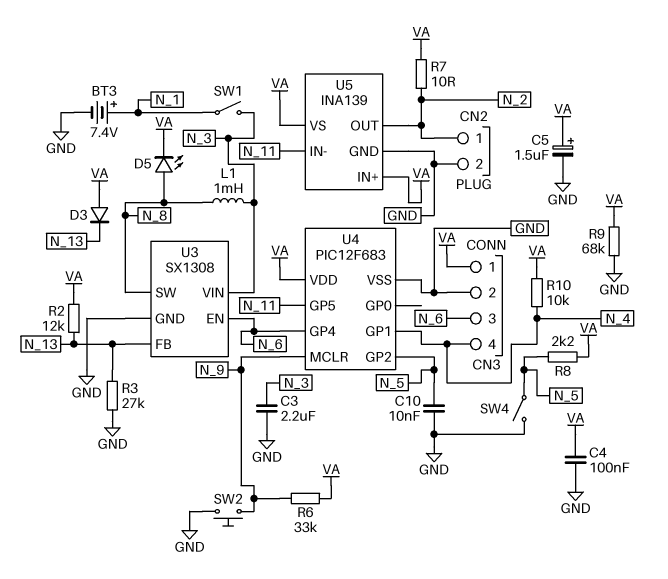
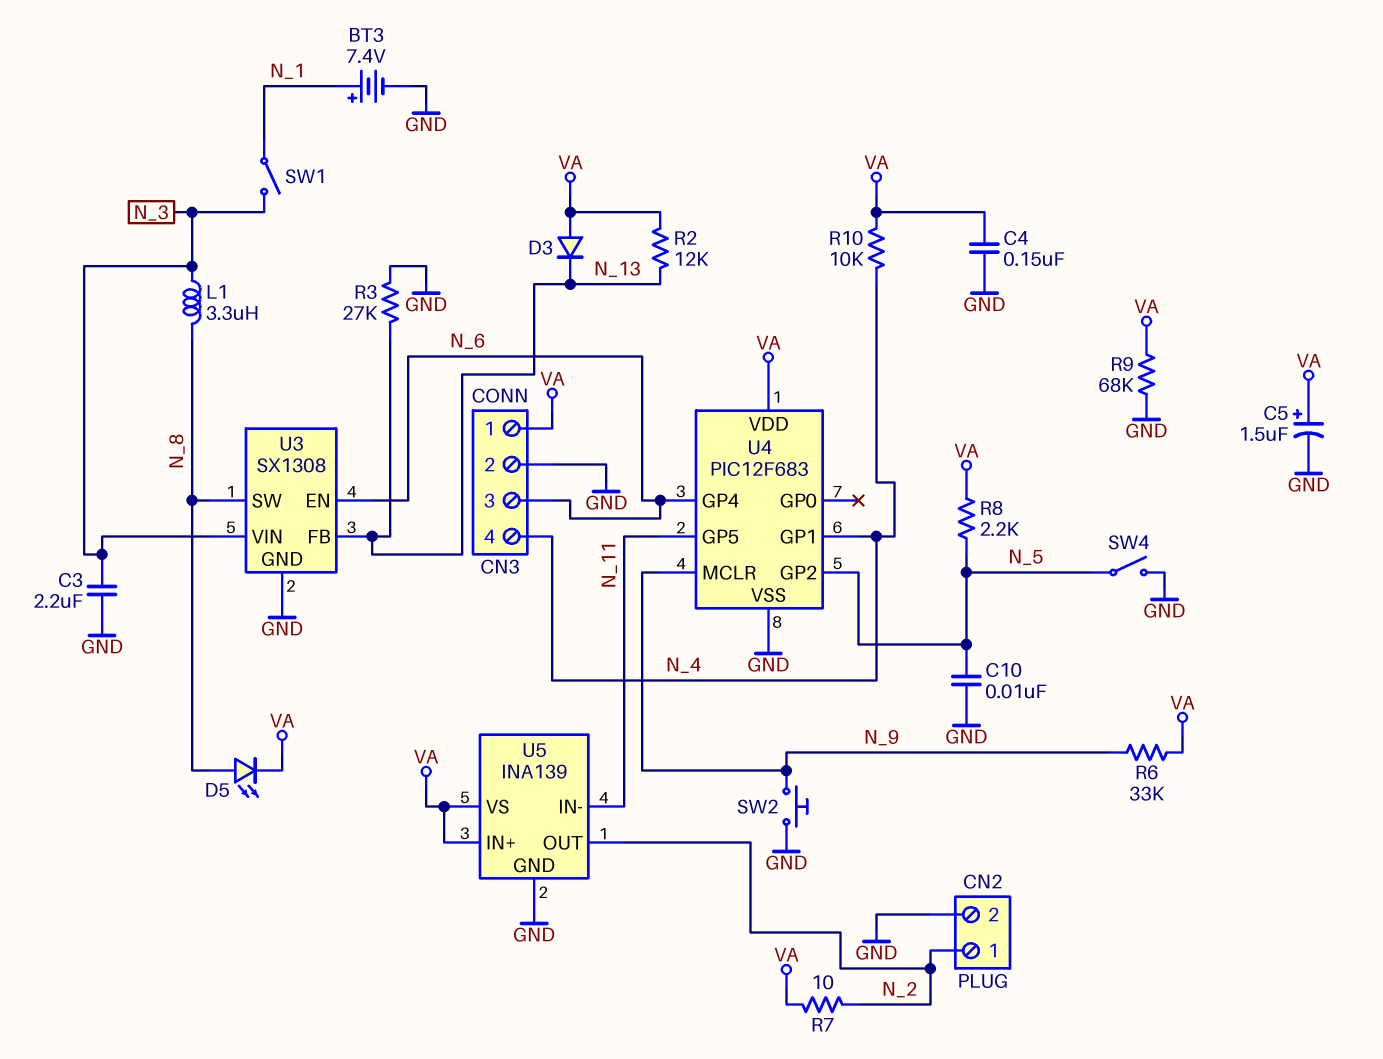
C4: 100nF (GND, VA) -> 150nF (GND, VA)
L1: 1mH (N_3, N_8) -> 3.3uH (N_3, N_8)

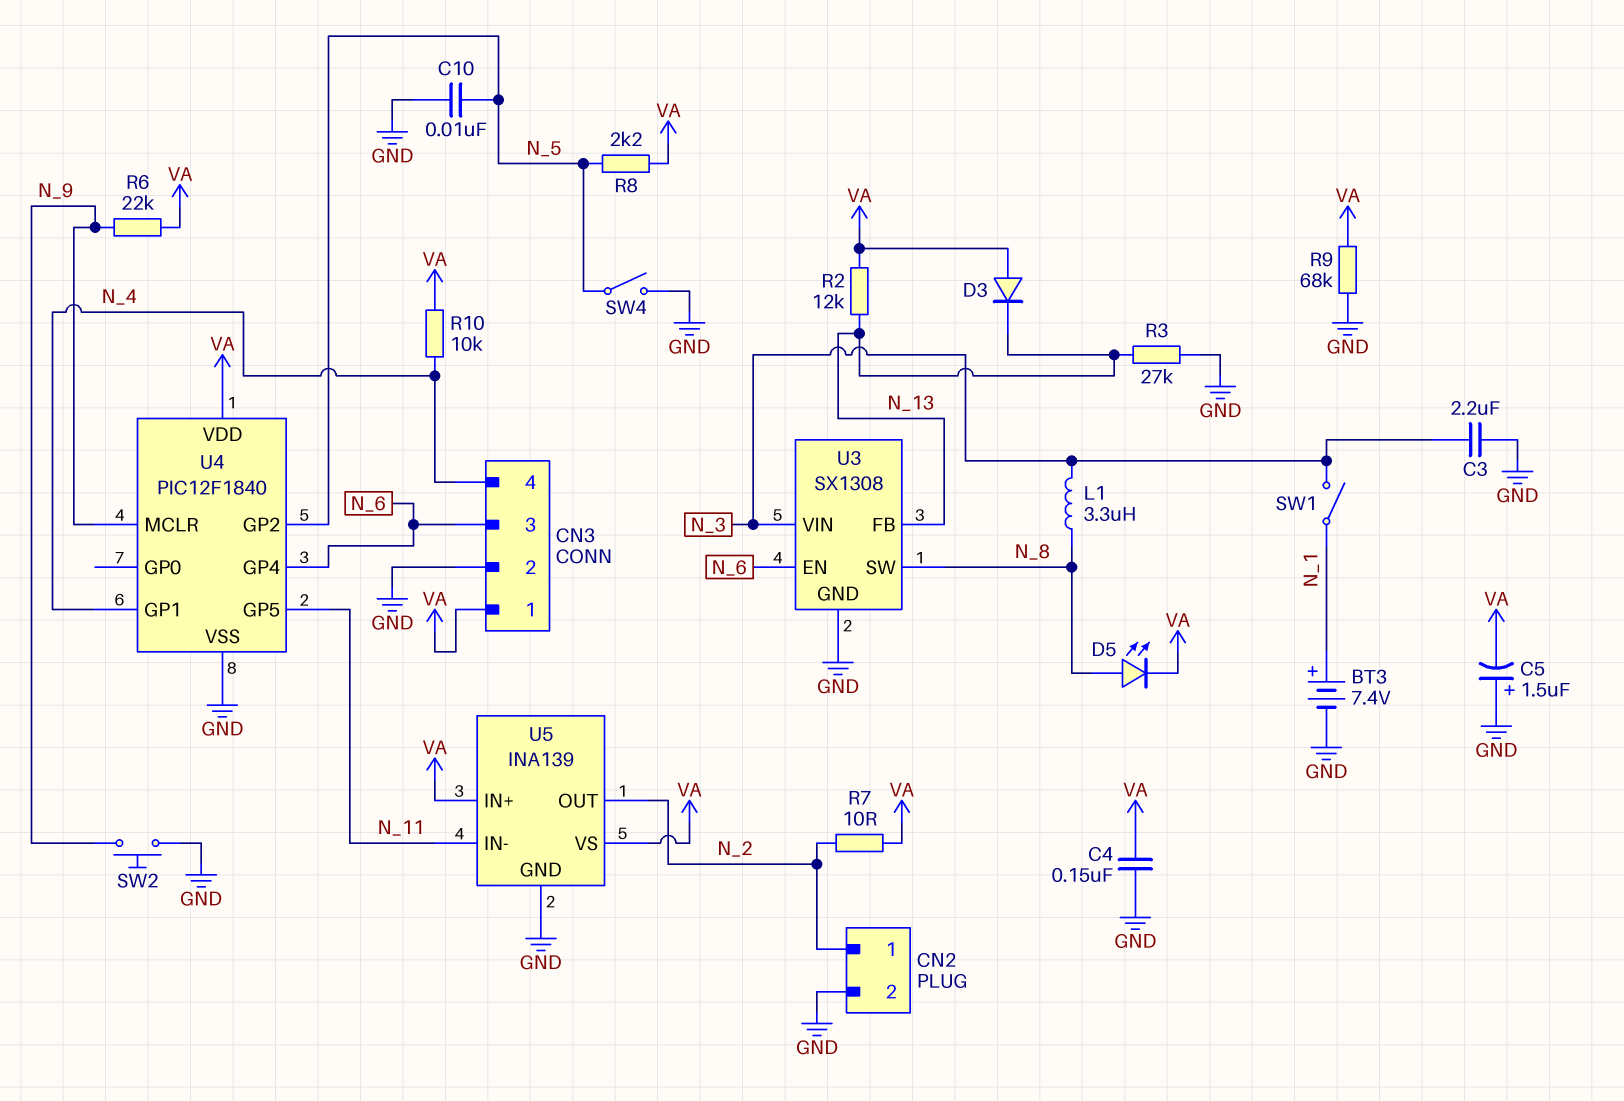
C5: 1.5uF (plus VA, minus GND) -> 1.5uF (plus GND, minus VA)
R6: 33k (N_9, VA) -> 22k (N_9, VA)
U4: PIC12F683 -> PIC12F1840

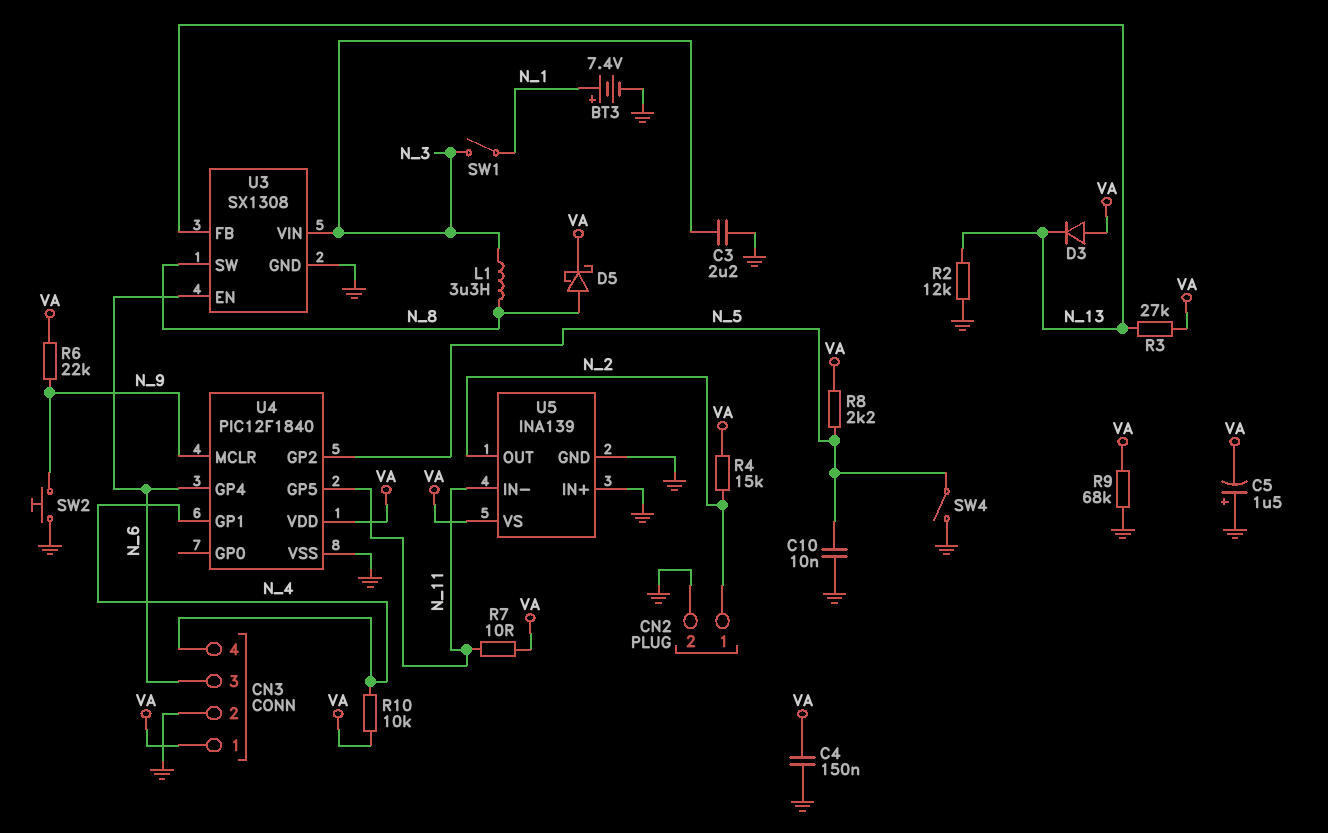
D5: LED (A N_8, K VA) -> schottky (A N_8, K VA)
R2: 12k (N_13, VA) -> 12k (GND, N_13)
R3: 27k (GND, N_13) -> 27k (N_13, VA)
R4: none -> 15k (N_2, VA)
R7: 10 (N_2, VA) -> 10 (N_11, VA)
U5 pin IN+: VA -> GND

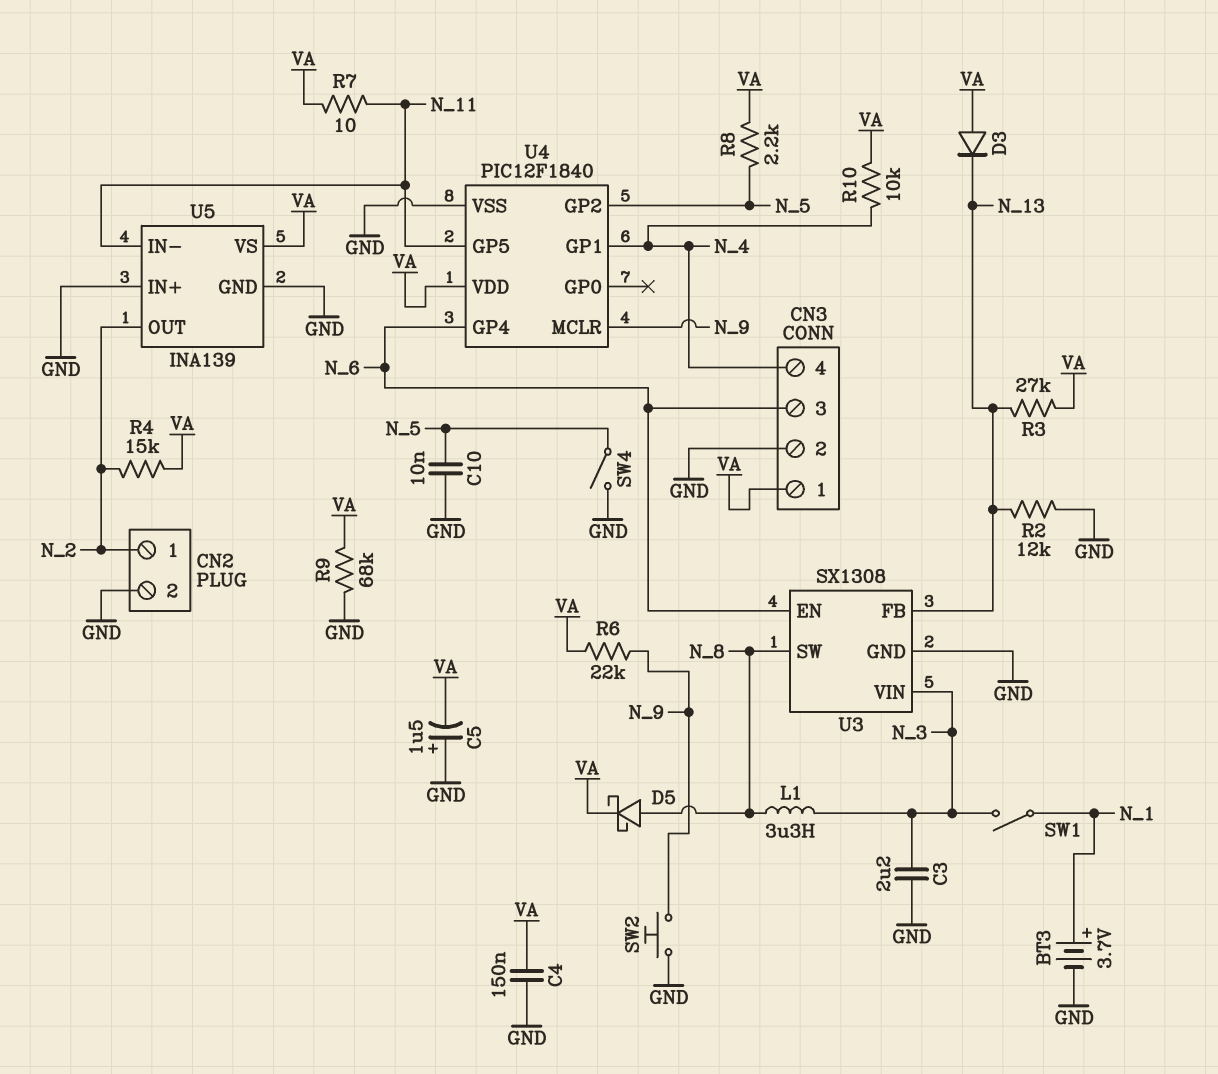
BT3: 7.4V (plus N_1, minus GND) -> 3.7V (plus N_1, minus GND)

